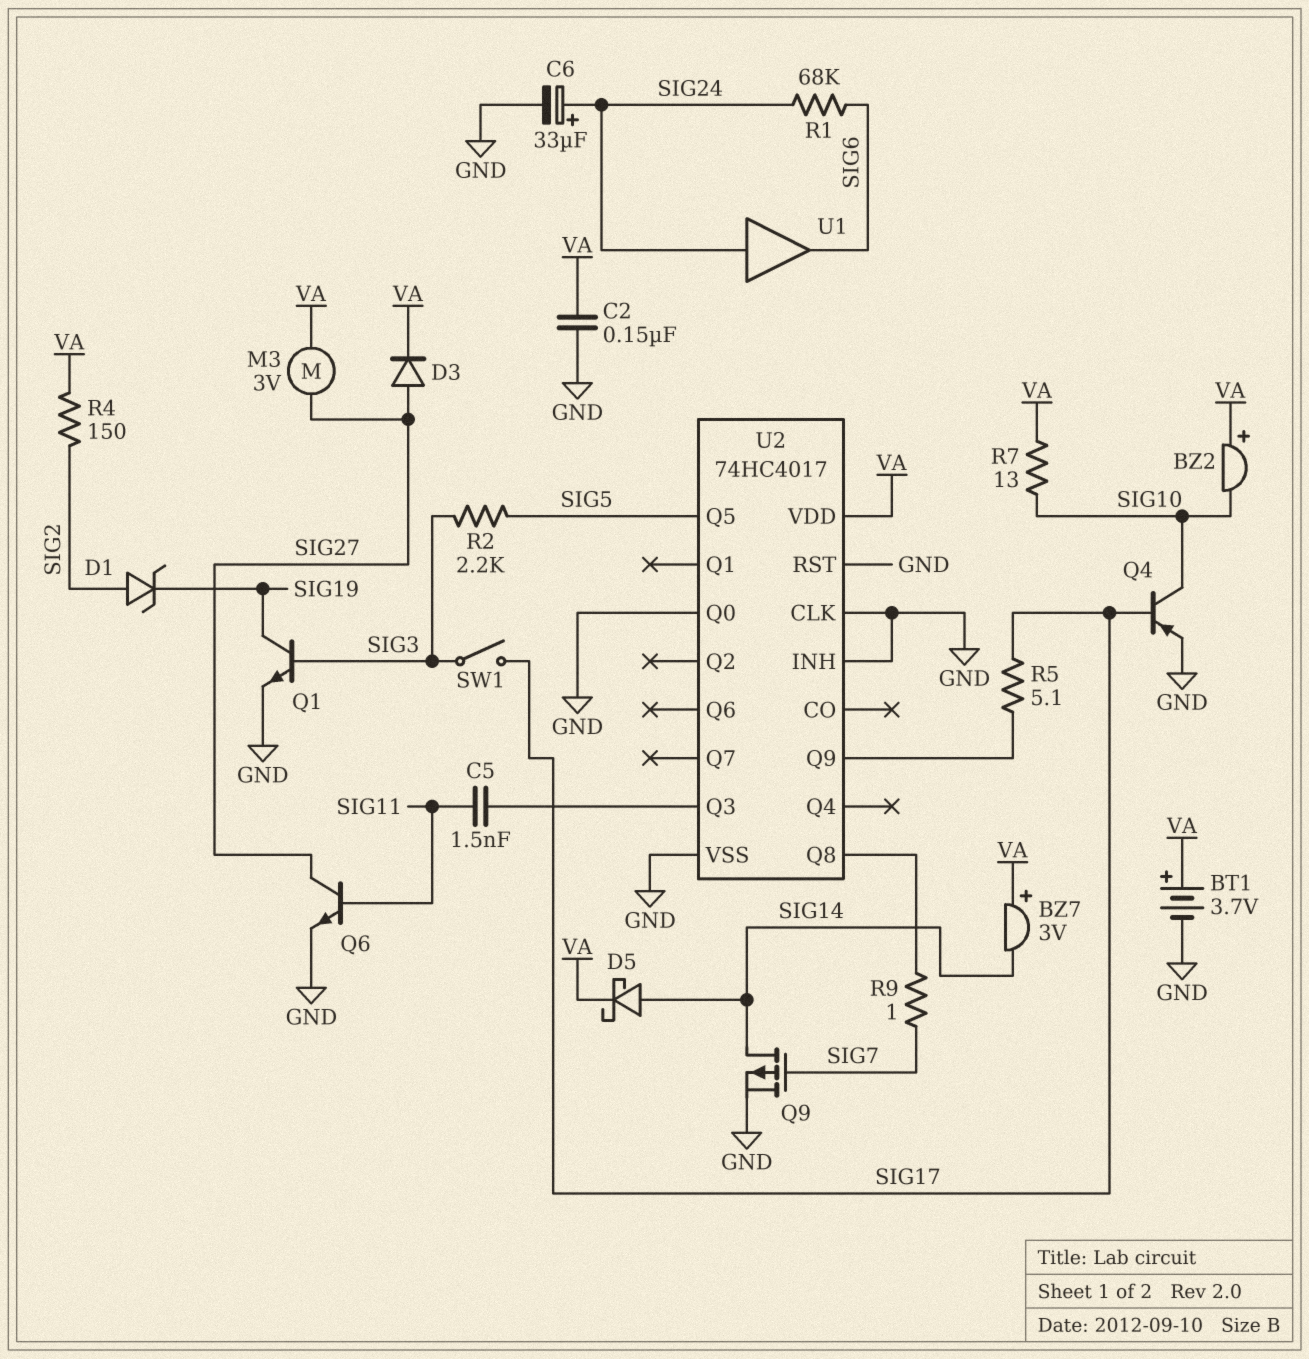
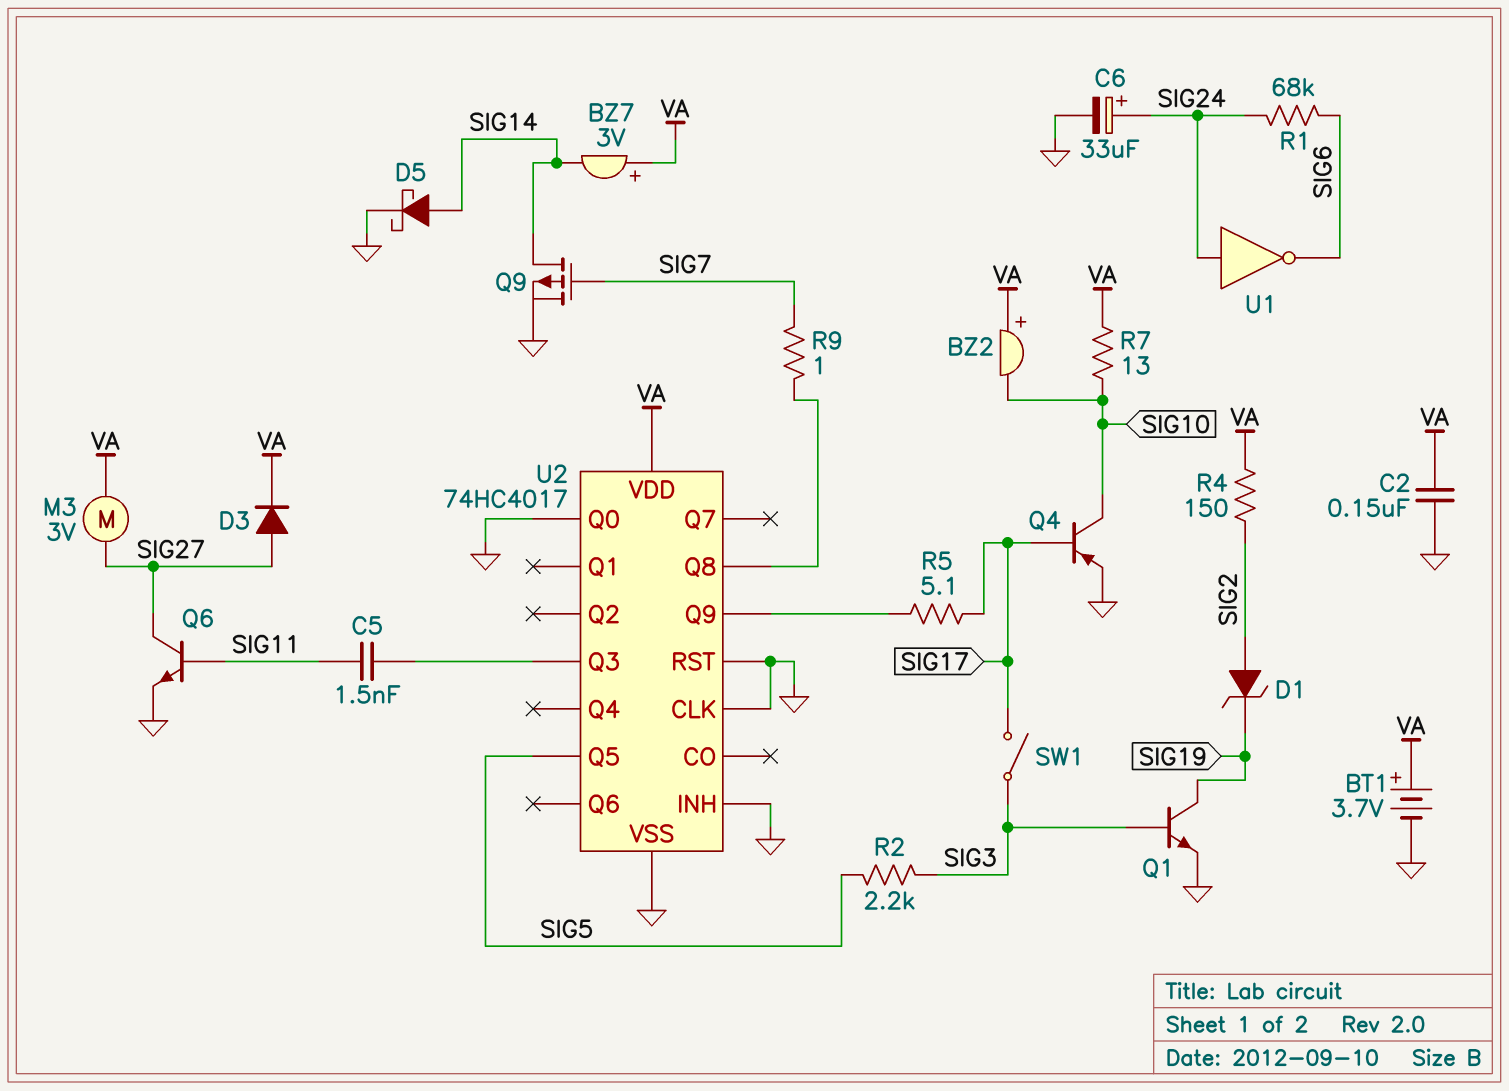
D5: schottky (A SIG14, K VA) -> schottky (A SIG14, K GND)
U1: buffer (in SIG24, out SIG6) -> NOT (in SIG24, out SIG6)

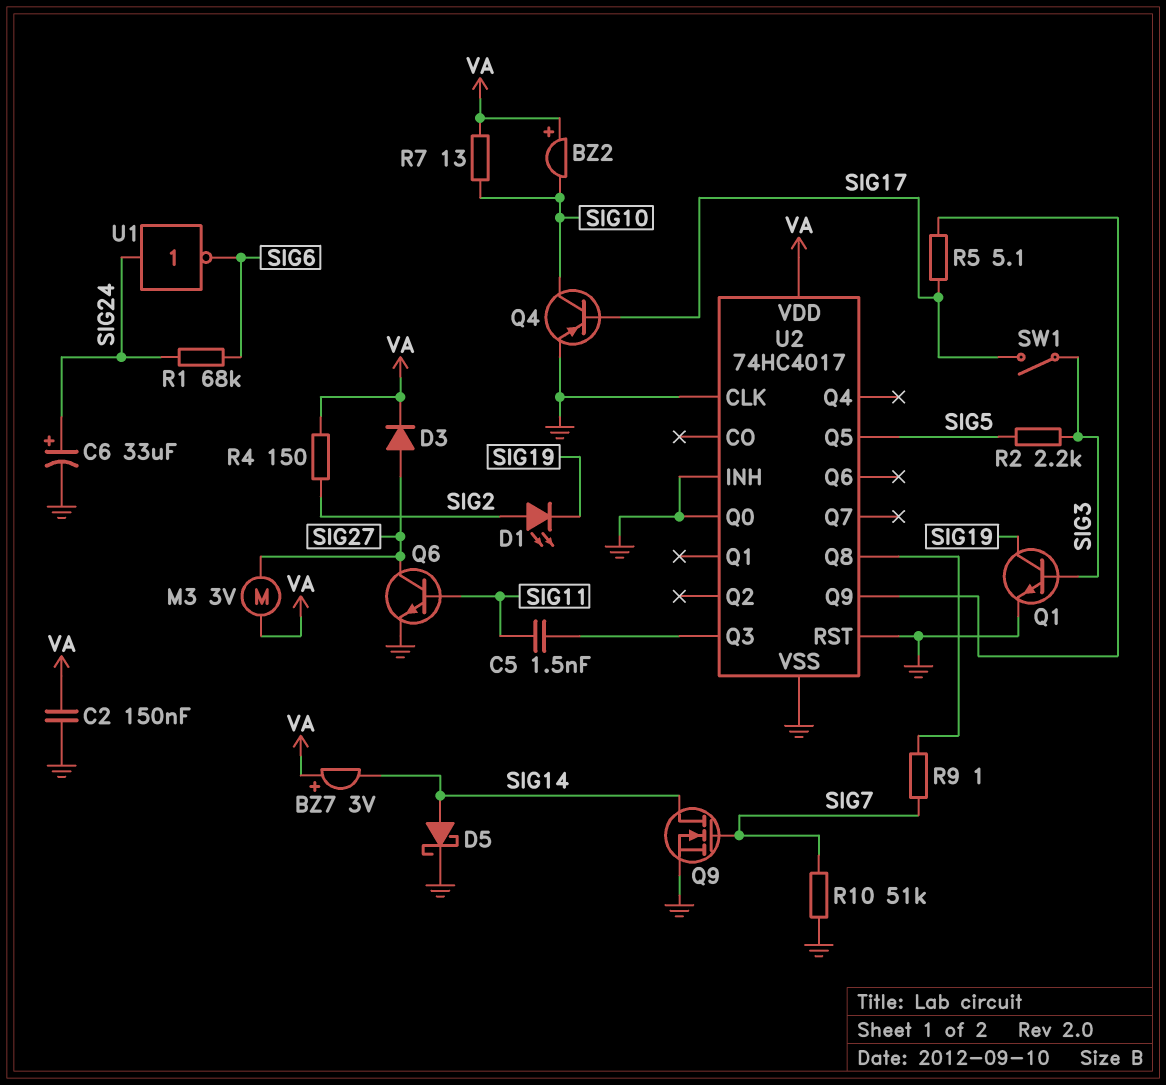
BT1: 3.7V (plus VA, minus GND) -> none
D1: zener (A SIG2, K SIG19) -> LED (A SIG2, K SIG19)
Q9: PMOS (G SIG7, D SIG14, S GND) -> NMOS (G SIG7, D SIG14, S GND)
R10: none -> 51k (GND, SIG7)

